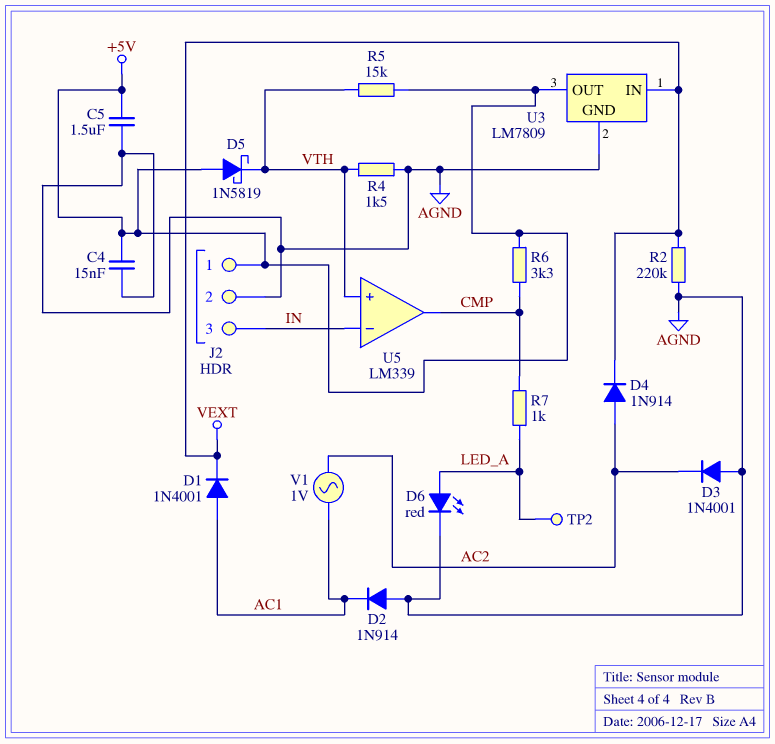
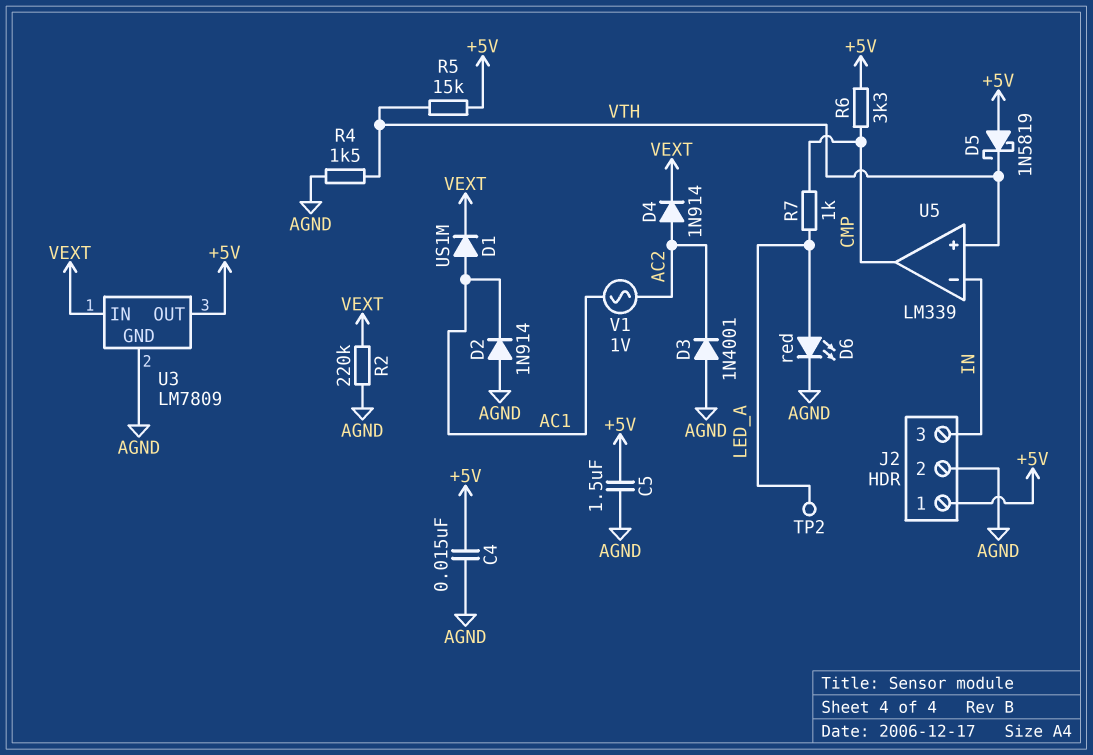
D1: diode 1N4001 (A AC1, K VEXT) -> diode US1M (A AC1, K VEXT)

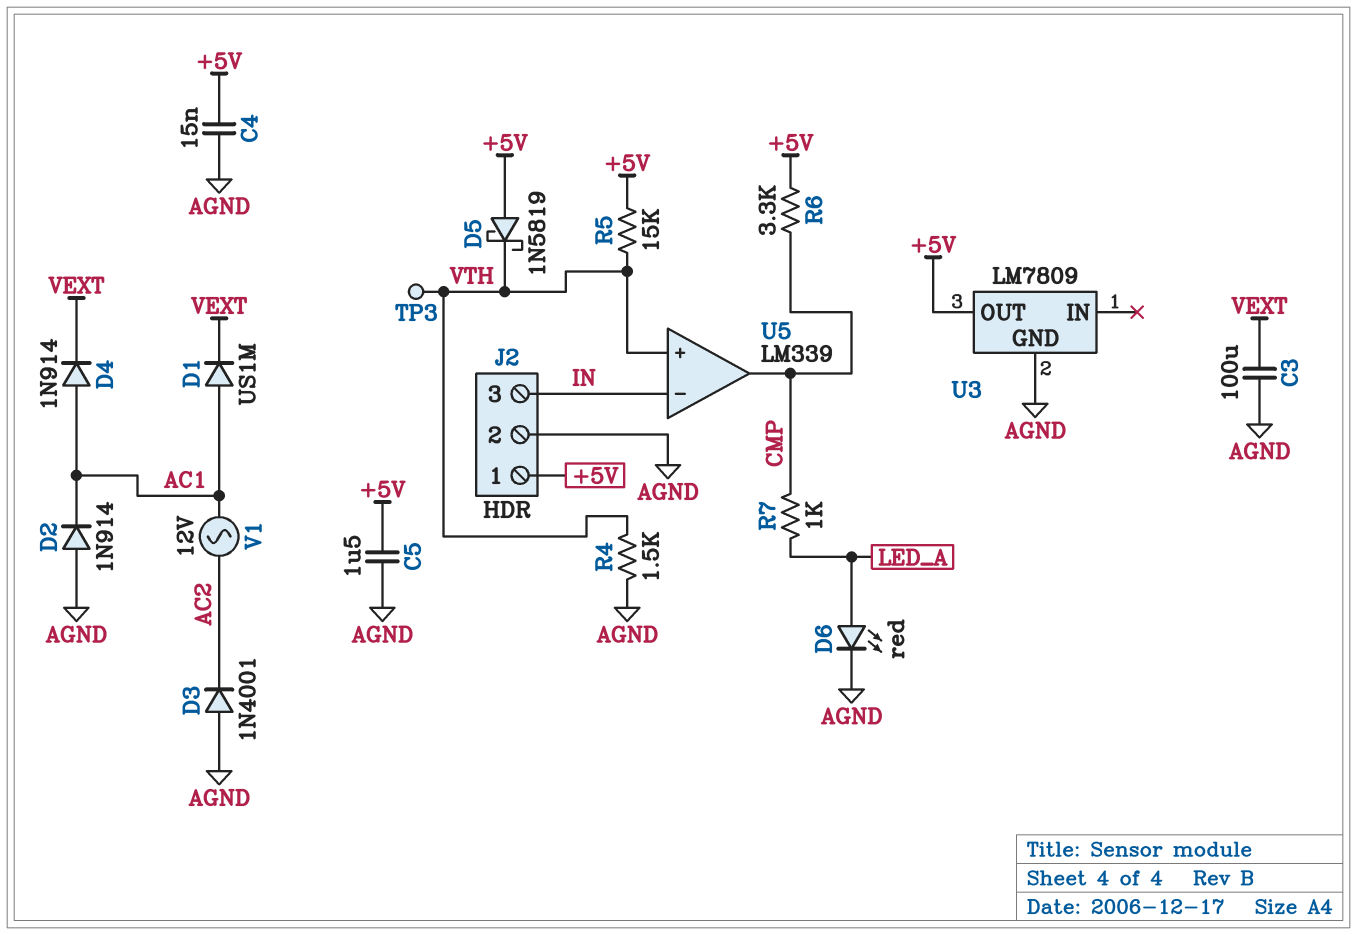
C3: none -> 100uF (AGND, VEXT)
D4: diode 1N914 (A AC2, K VEXT) -> diode 1N914 (A AC1, K VEXT)
R2: 220k (AGND, VEXT) -> none
TP2: test point (LED_A) -> none
TP3: none -> test point (VTH)
U3 pin IN: VEXT -> none
V1: AC 1V (AC1, AC2) -> AC 12V (AC1, AC2)

